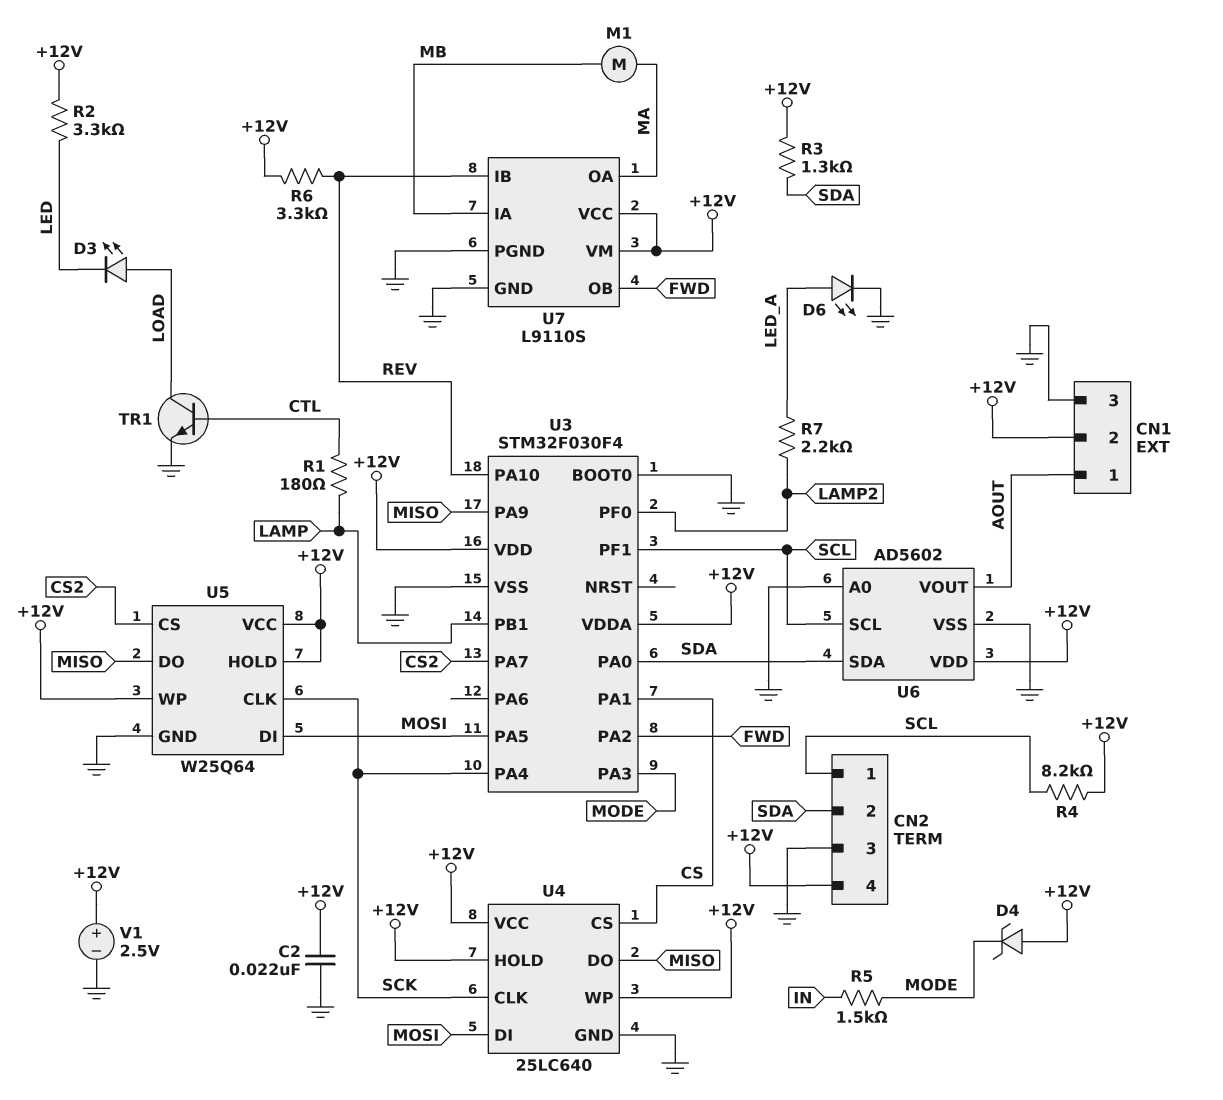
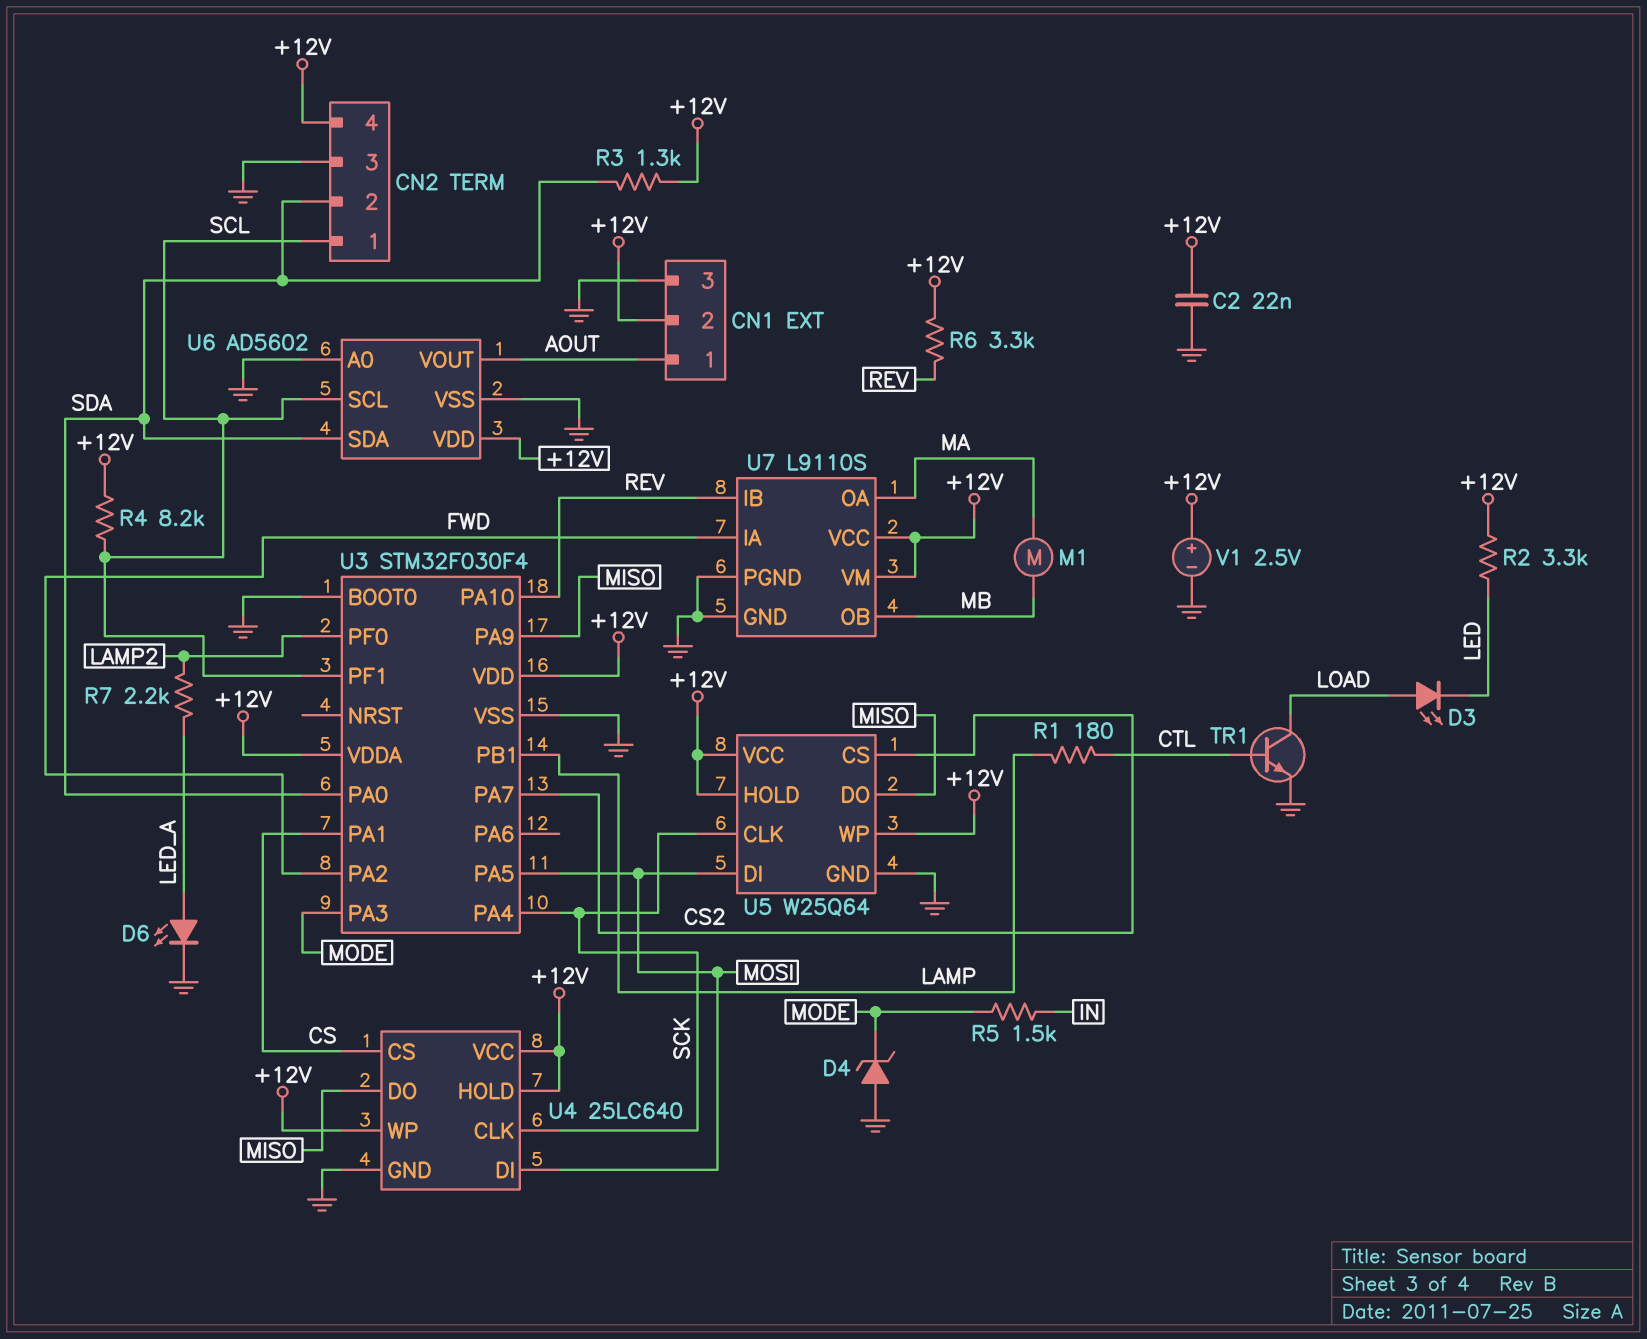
D4: zener (A +12V, K MODE) -> zener (A GND, K MODE)
U7 pin IA: MB -> FWD
U7 pin OB: FWD -> MB

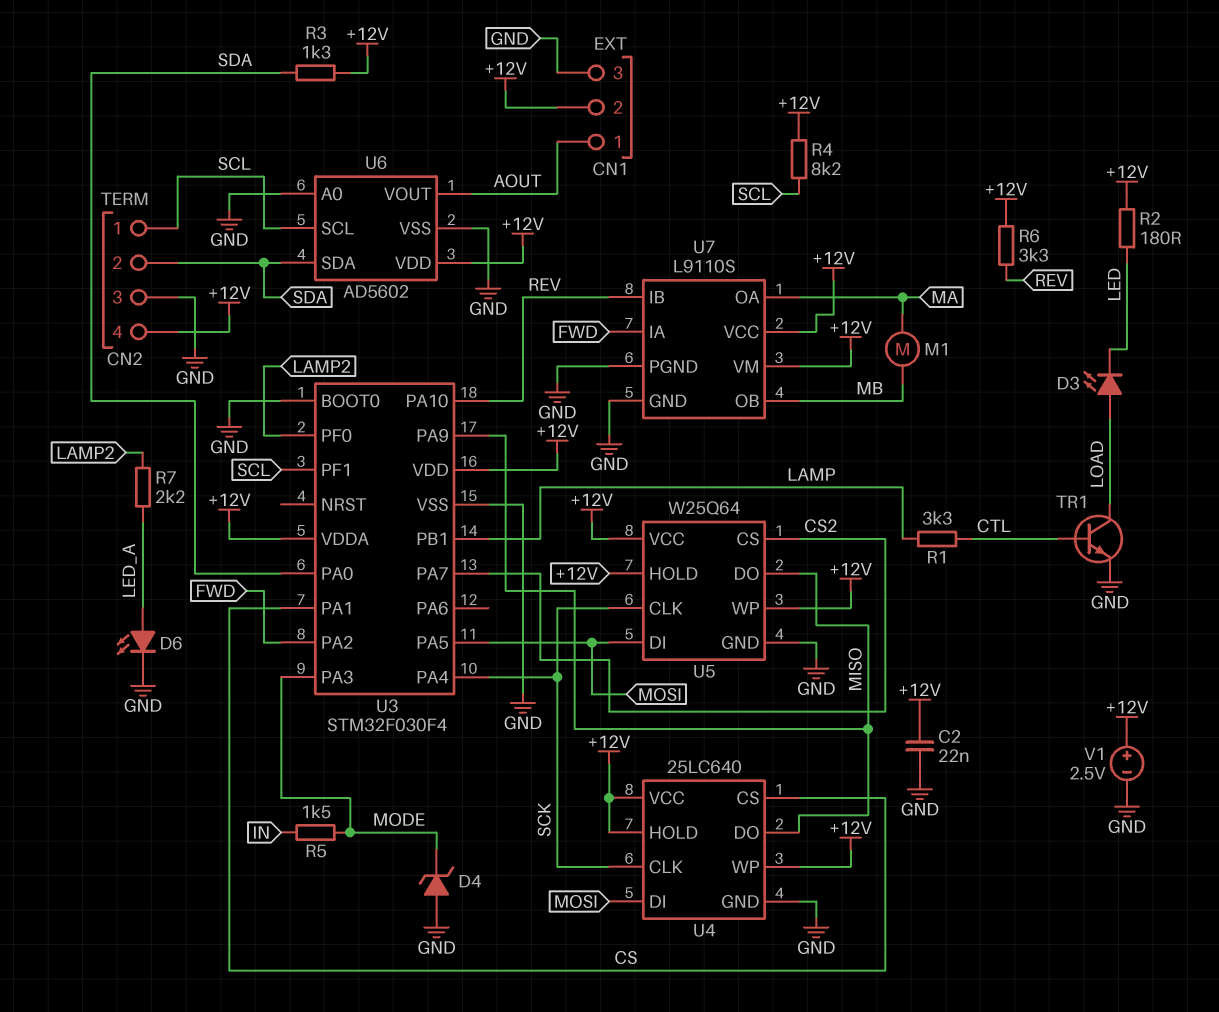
R1: 180 (CTL, LAMP) -> 3.3k (CTL, LAMP)
R2: 3.3k (+12V, LED) -> 180 (+12V, LED)

